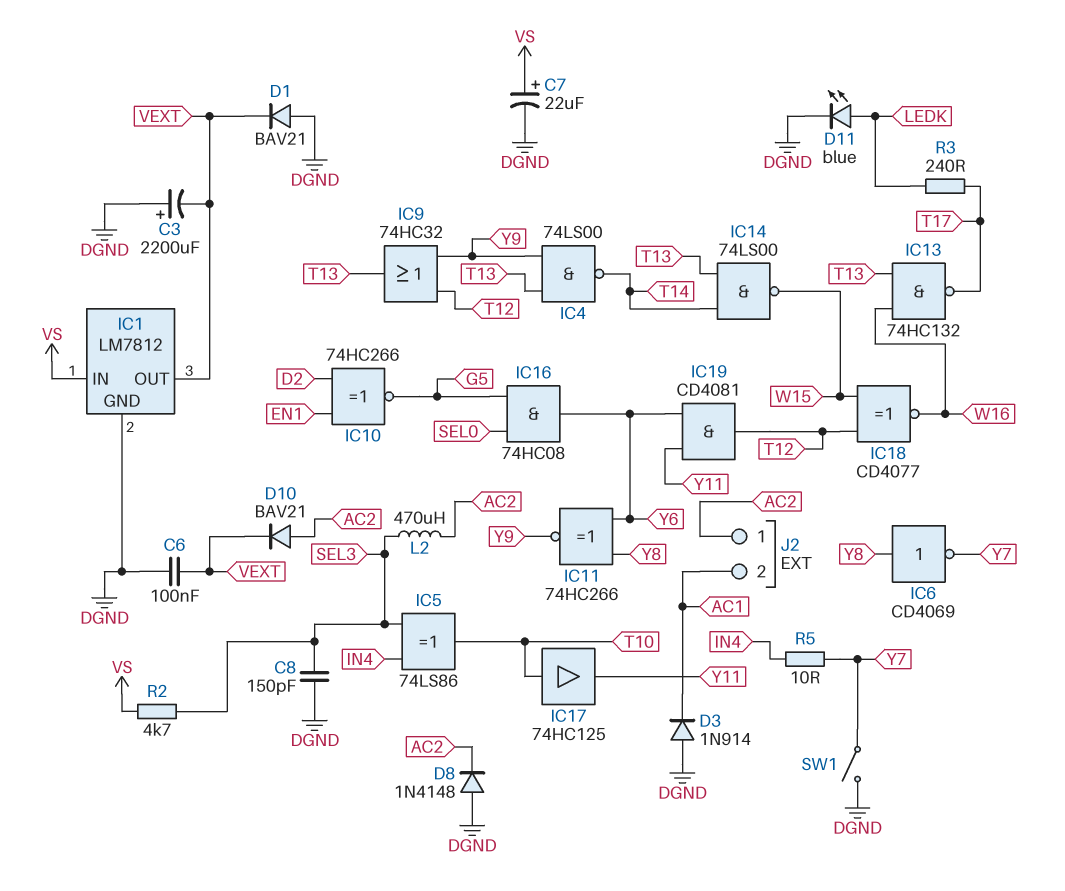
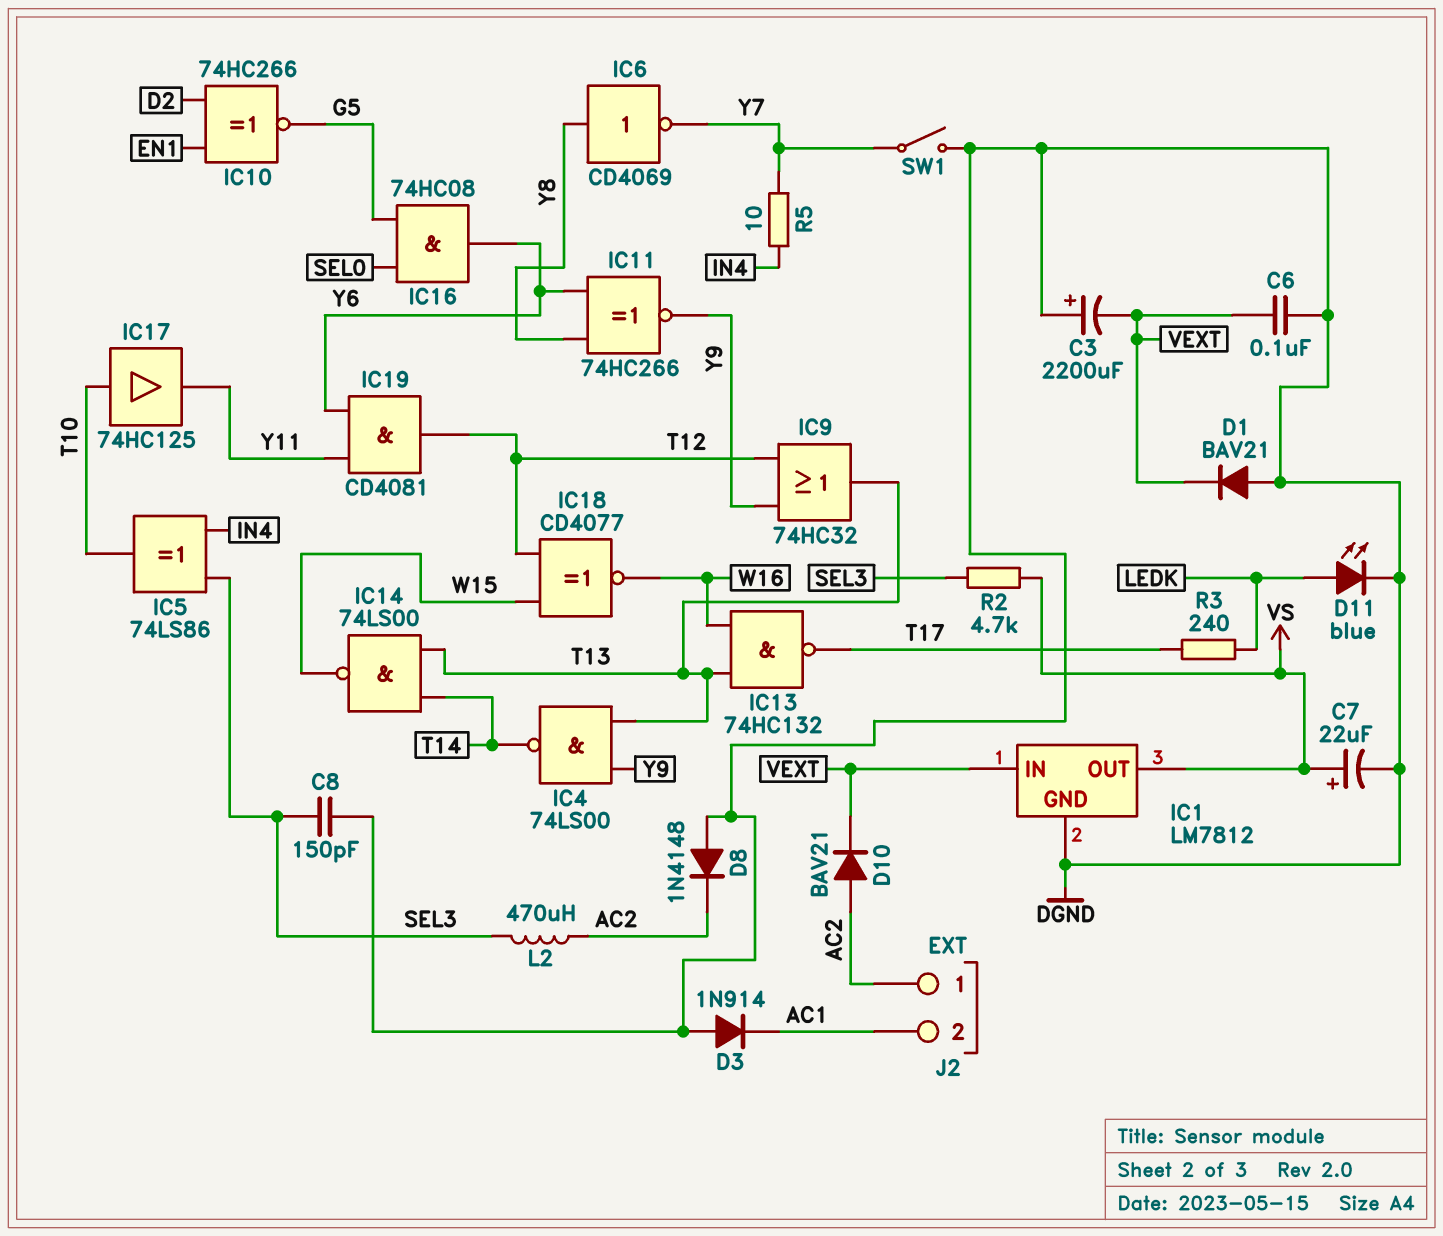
IC1 pin IN: VS -> VEXT
IC1 pin OUT: VEXT -> VS

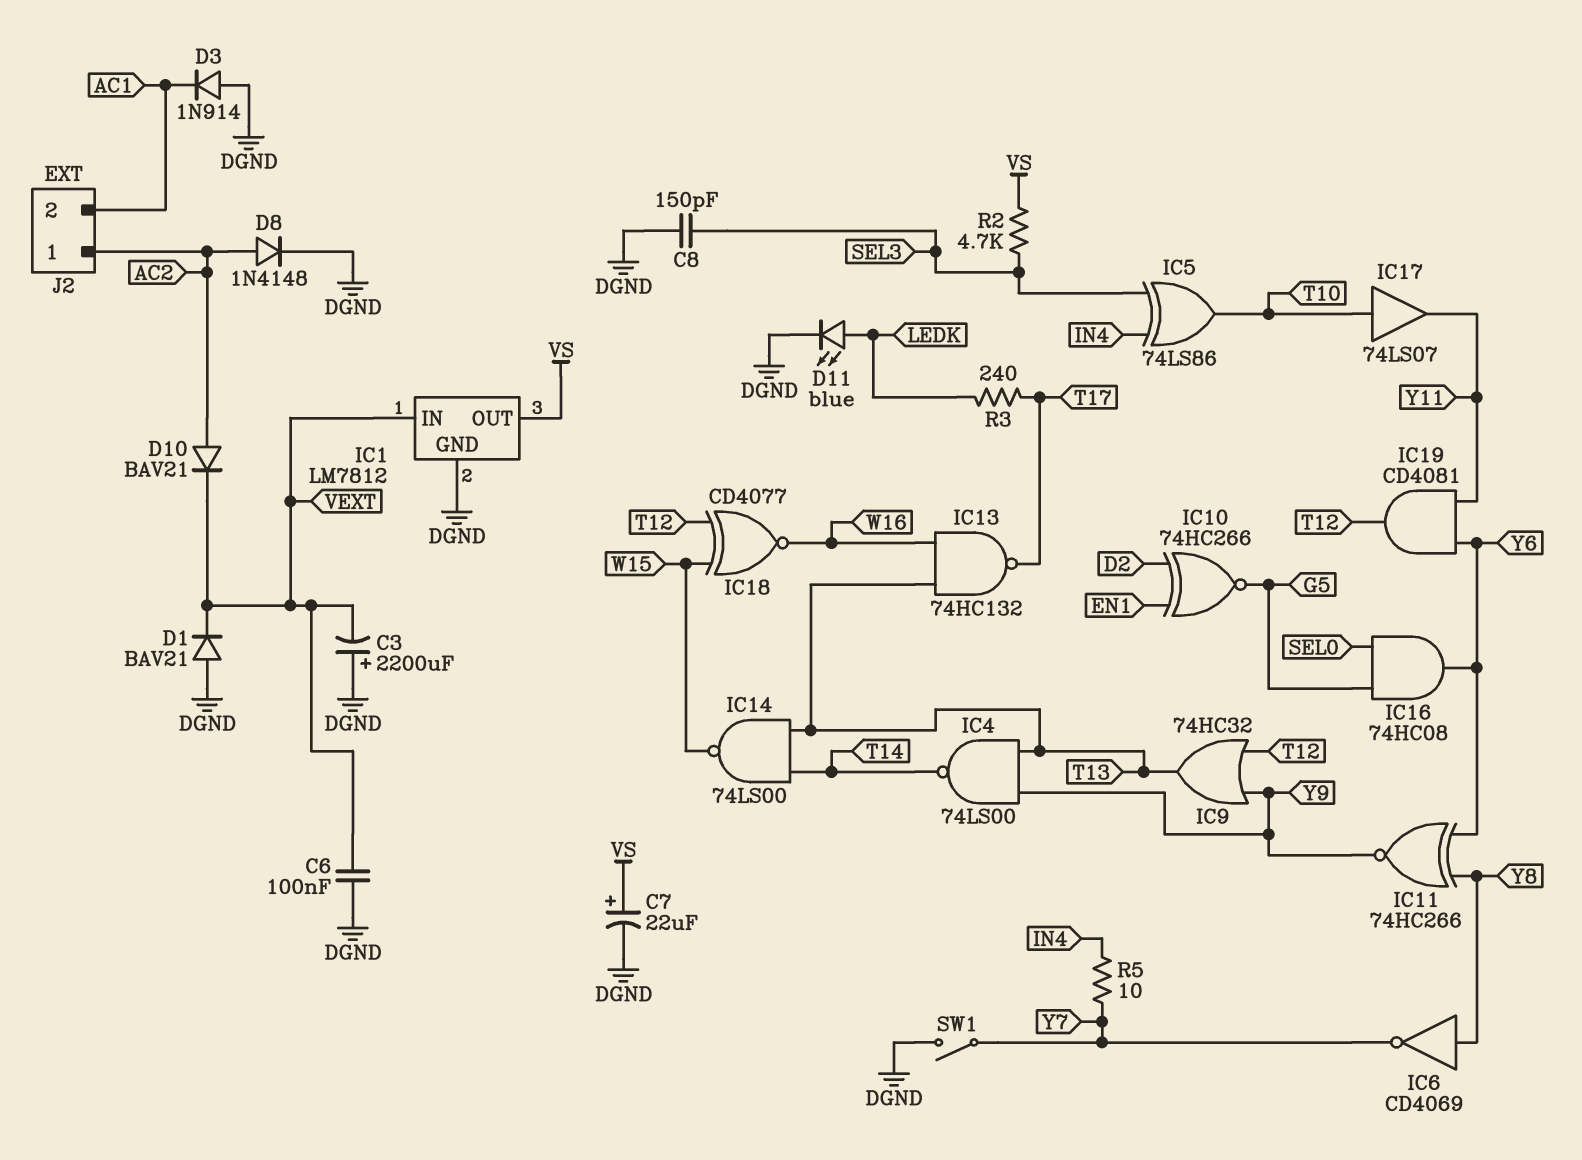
D8: diode 1N4148 (A DGND, K AC2) -> diode 1N4148 (A AC2, K DGND)
IC17: buffer 74HC125 (in T10, out Y11) -> buffer 74LS07 (in T10, out Y11)
L2: 470uH (AC2, SEL3) -> none

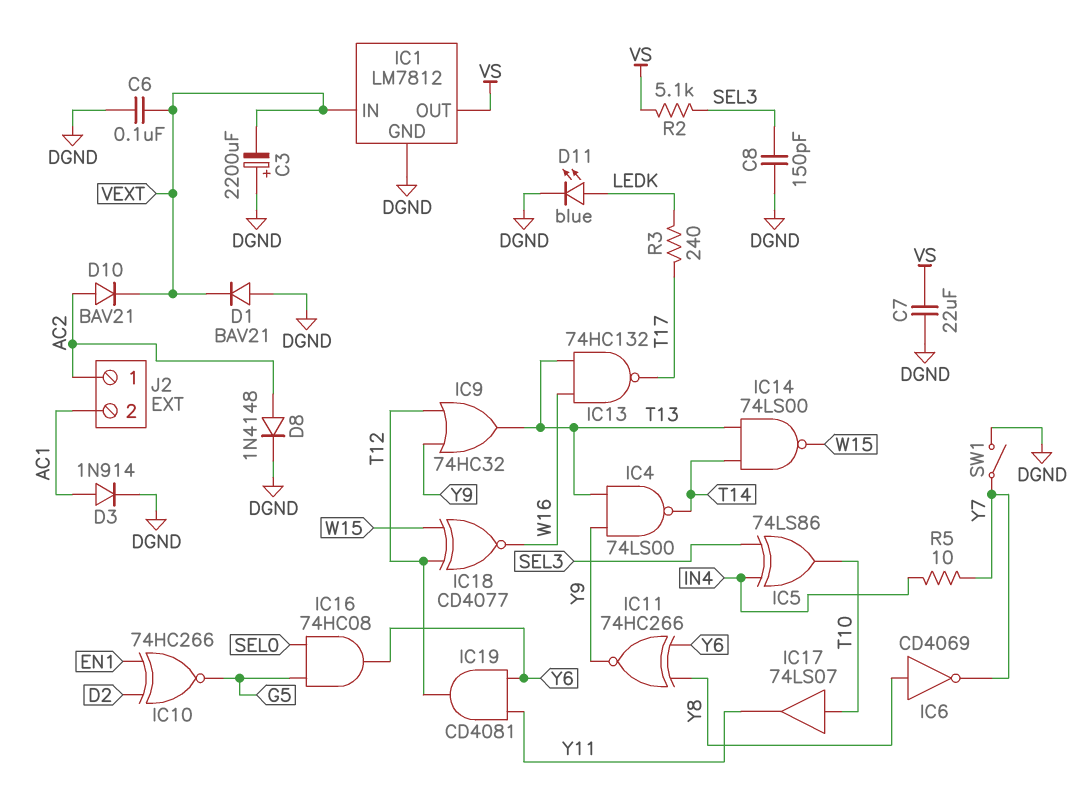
C7: 22uF (plus VS, minus DGND) -> 22uF (DGND, VS)
D3: diode 1N914 (A DGND, K AC1) -> diode 1N914 (A AC1, K DGND)
R2: 4.7k (SEL3, VS) -> 5.1k (SEL3, VS)

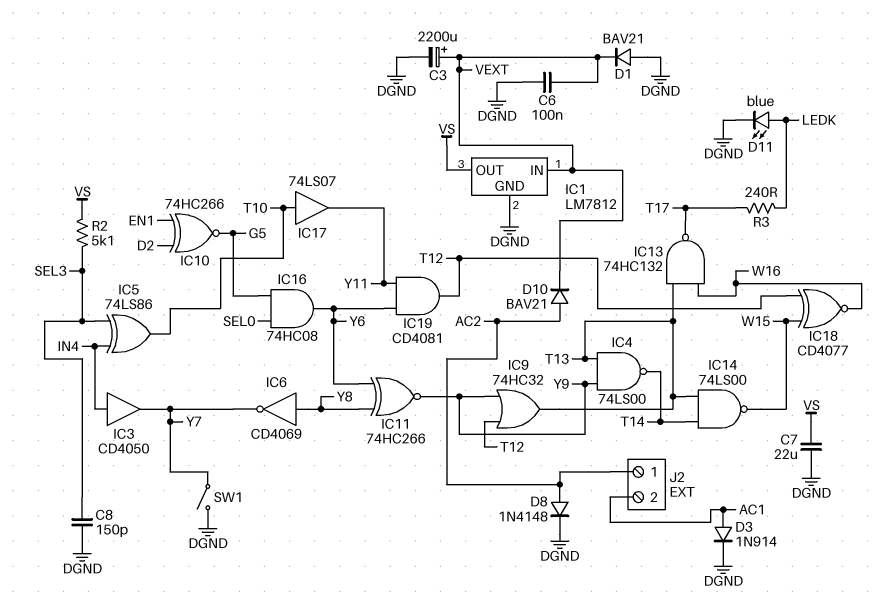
C3: 2200uF (plus DGND, minus VEXT) -> 2200uF (plus VEXT, minus DGND)
IC3: none -> buffer CD4050 (in IN4, out Y7)
R5: 10 (IN4, Y7) -> none

